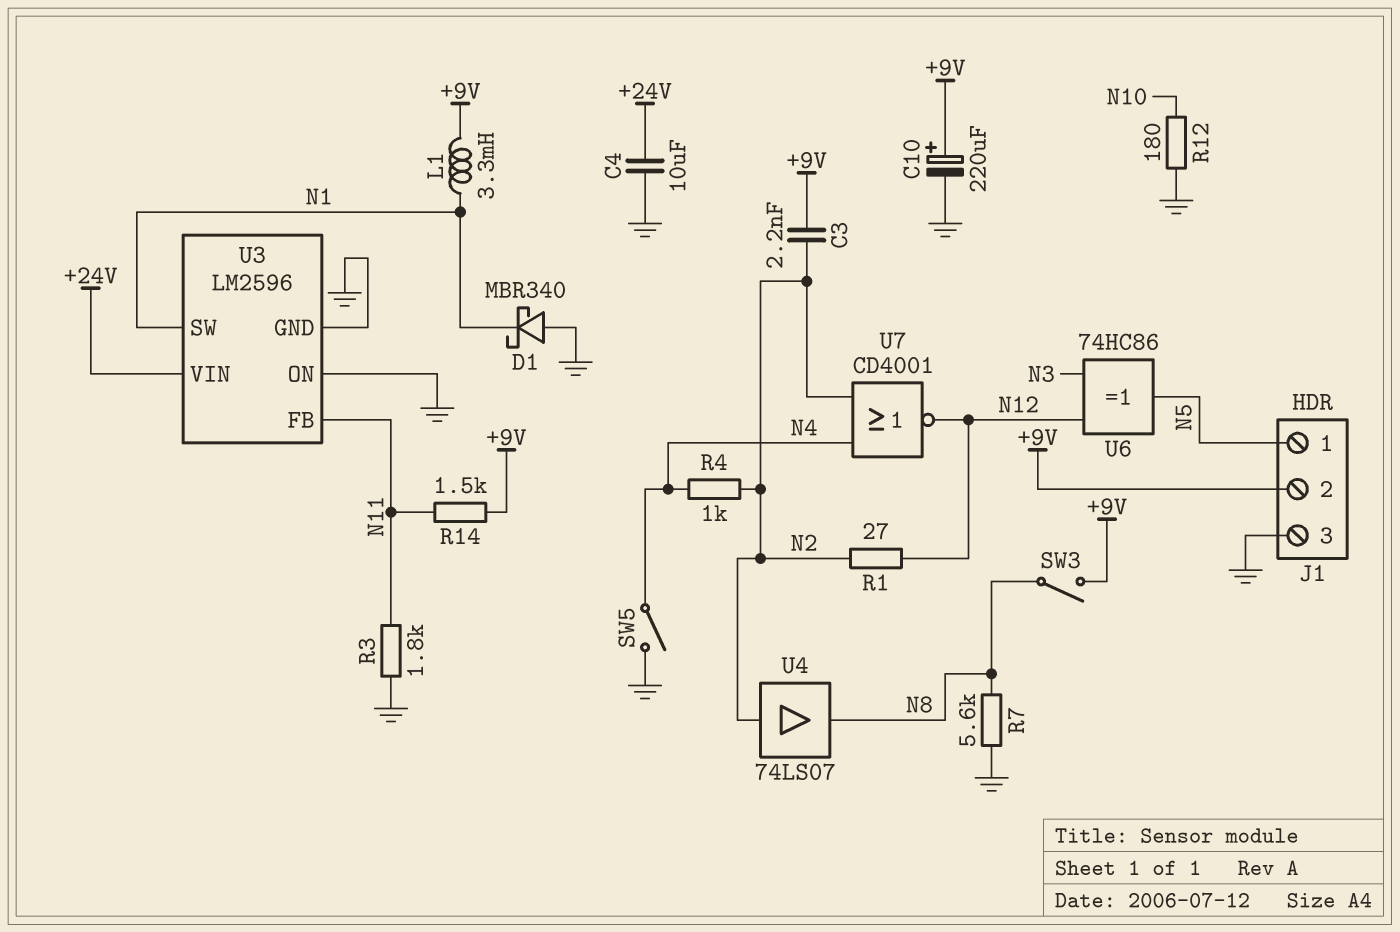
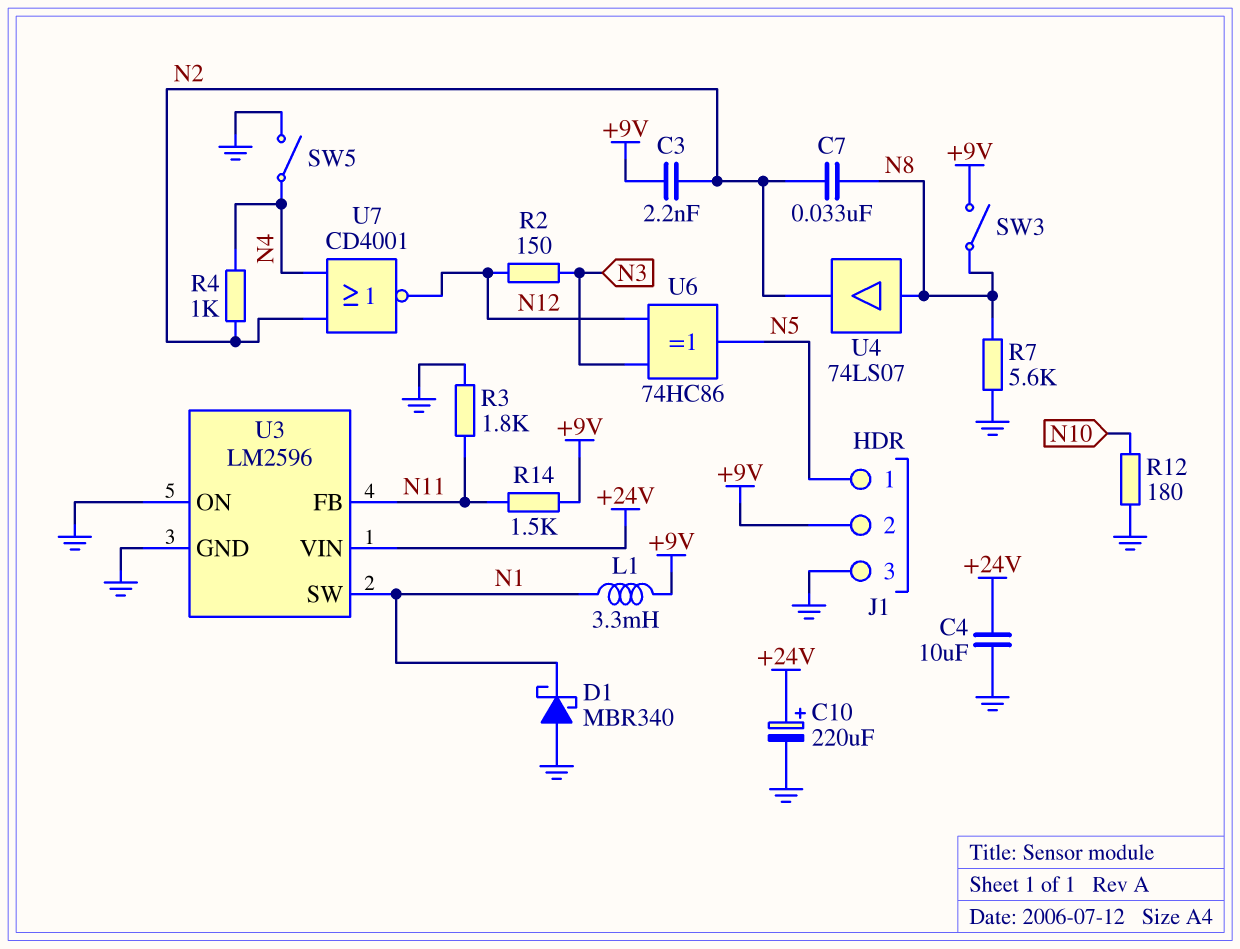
C7: none -> 33nF (N2, N8)
C10: 220uF (plus +9V, minus GND) -> 220uF (plus +24V, minus GND)
R1: 27 (N2, N12) -> none
R2: none -> 150 (N3, N12)
U4: buffer 74LS07 (in N2, out N8) -> buffer 74LS07 (in N8, out N2)

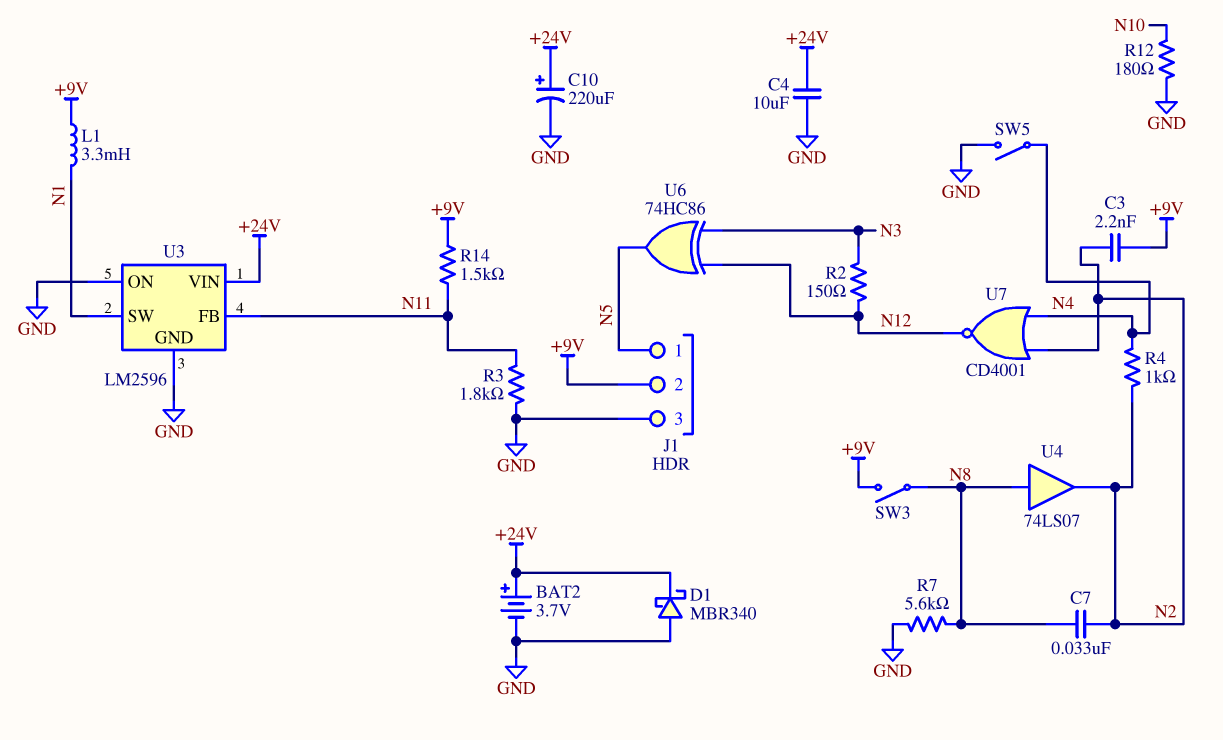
BAT2: none -> 3.7V (plus +24V, minus GND)
D1: schottky MBR340 (A GND, K N1) -> schottky MBR340 (A GND, K +24V)

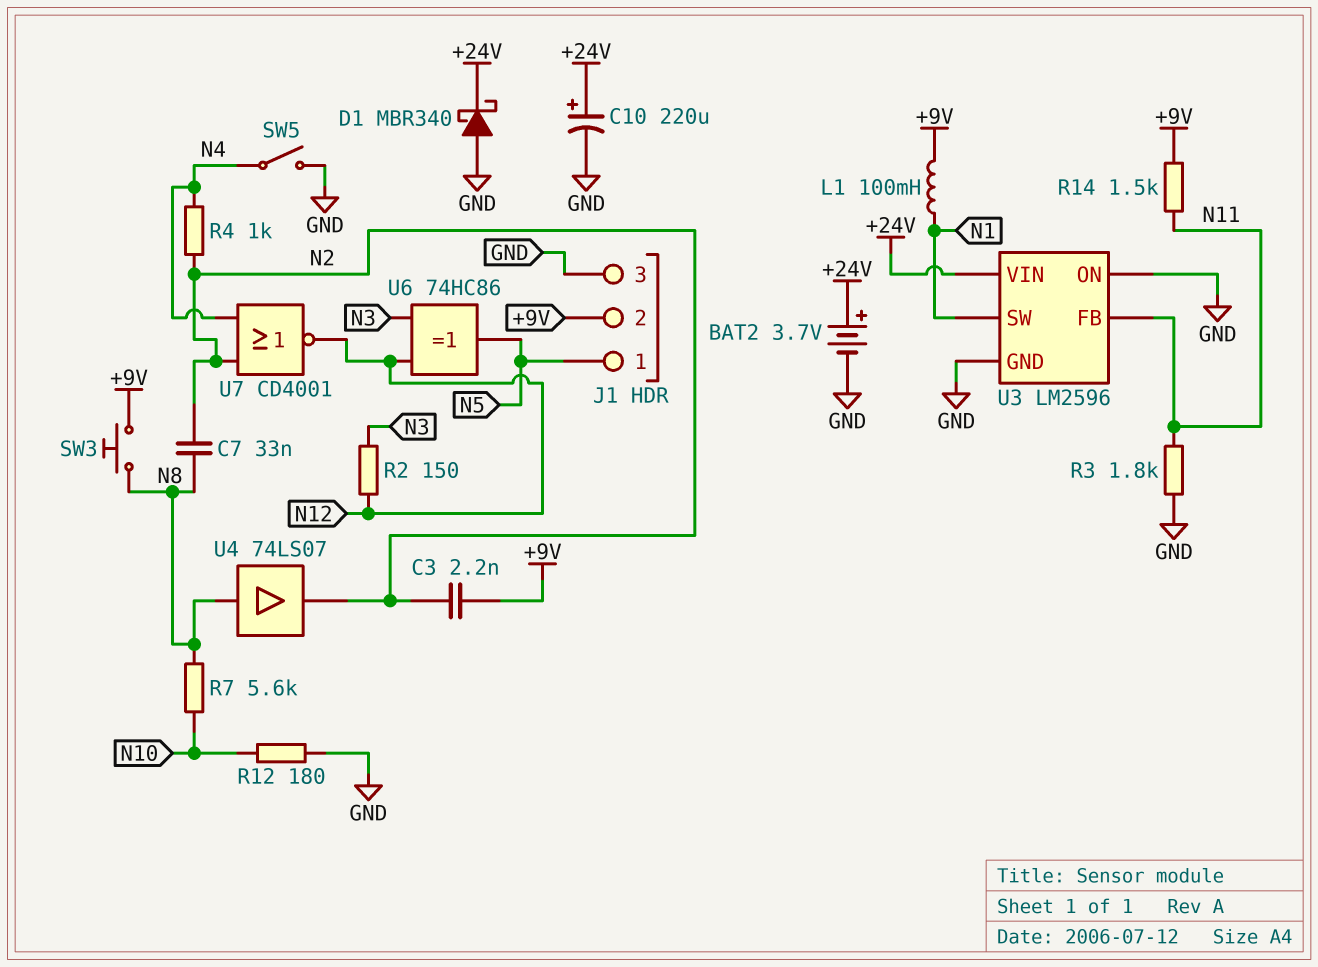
C4: 10uF (+24V, GND) -> none
L1: 3.3mH (+9V, N1) -> 100mH (+9V, N1)
R7: 5.6k (GND, N8) -> 5.6k (N8, N10)
SW3: switch (+9V, N8) -> button (+9V, N8)

